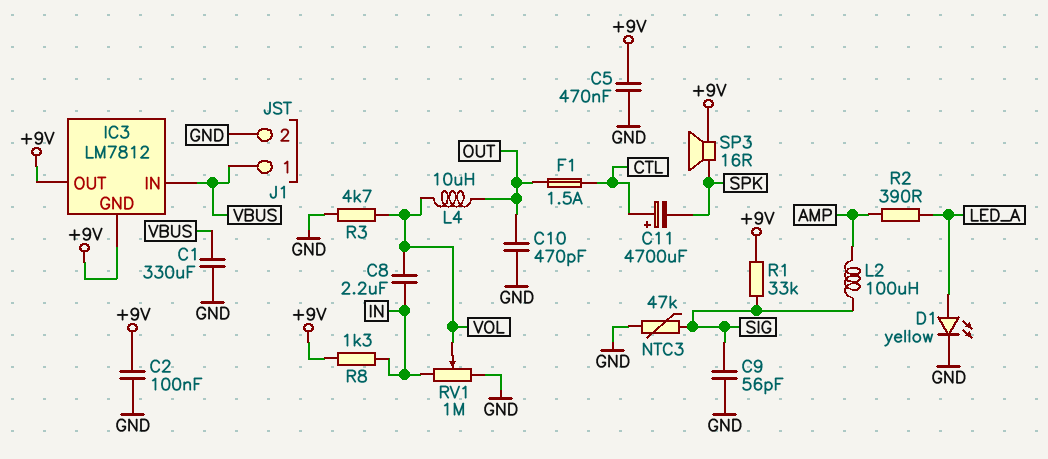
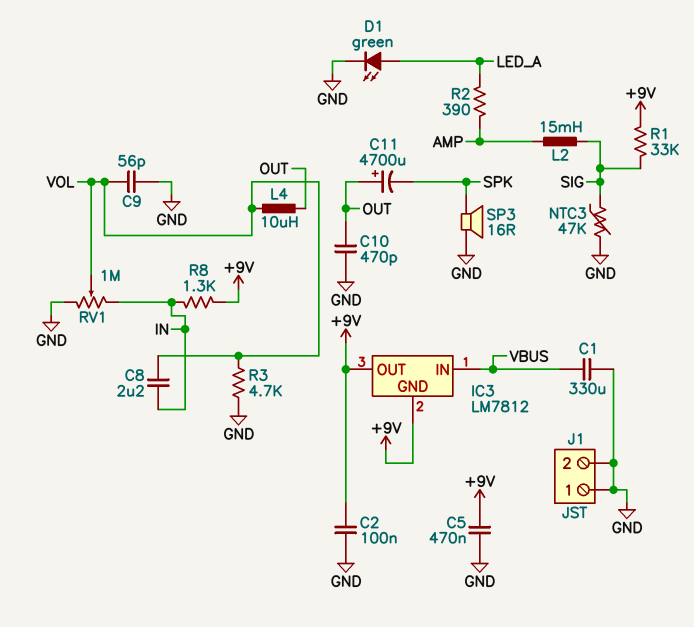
C9: 56pF (GND, SIG) -> 56pF (GND, VOL)
C11: 4700uF (plus CTL, minus SPK) -> 4700uF (plus OUT, minus SPK)
D1: LED yellow (A LED_A, K GND) -> LED green (A LED_A, K GND)
F1: 1.5A (CTL, OUT) -> none
J1 pin 1: VBUS -> GND
L2: 100uH (AMP, SIG) -> 15mH (AMP, SIG)
SP3: speaker 16R (+9V, SPK) -> speaker 16R (GND, SPK)

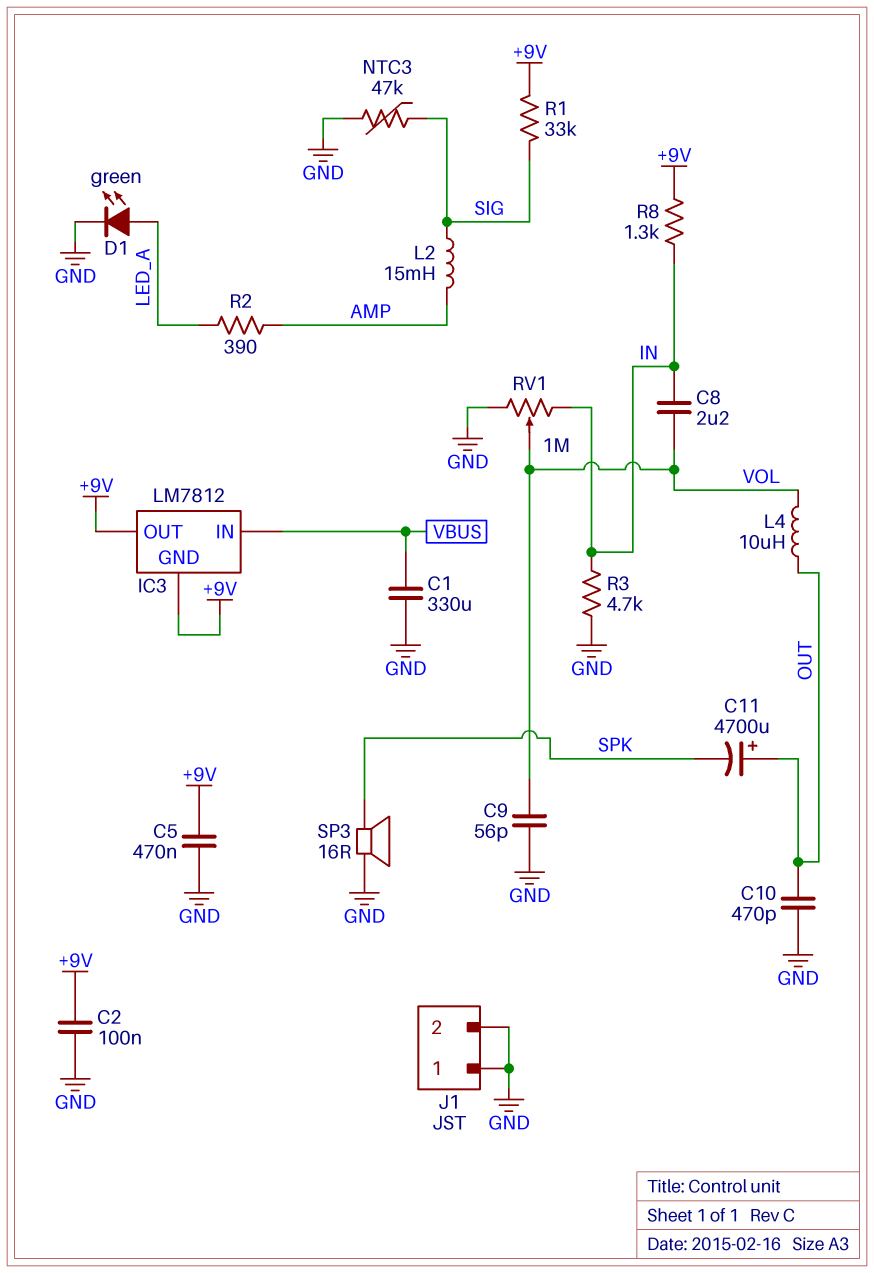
R3: 4.7k (GND, VOL) -> 4.7k (GND, IN)

